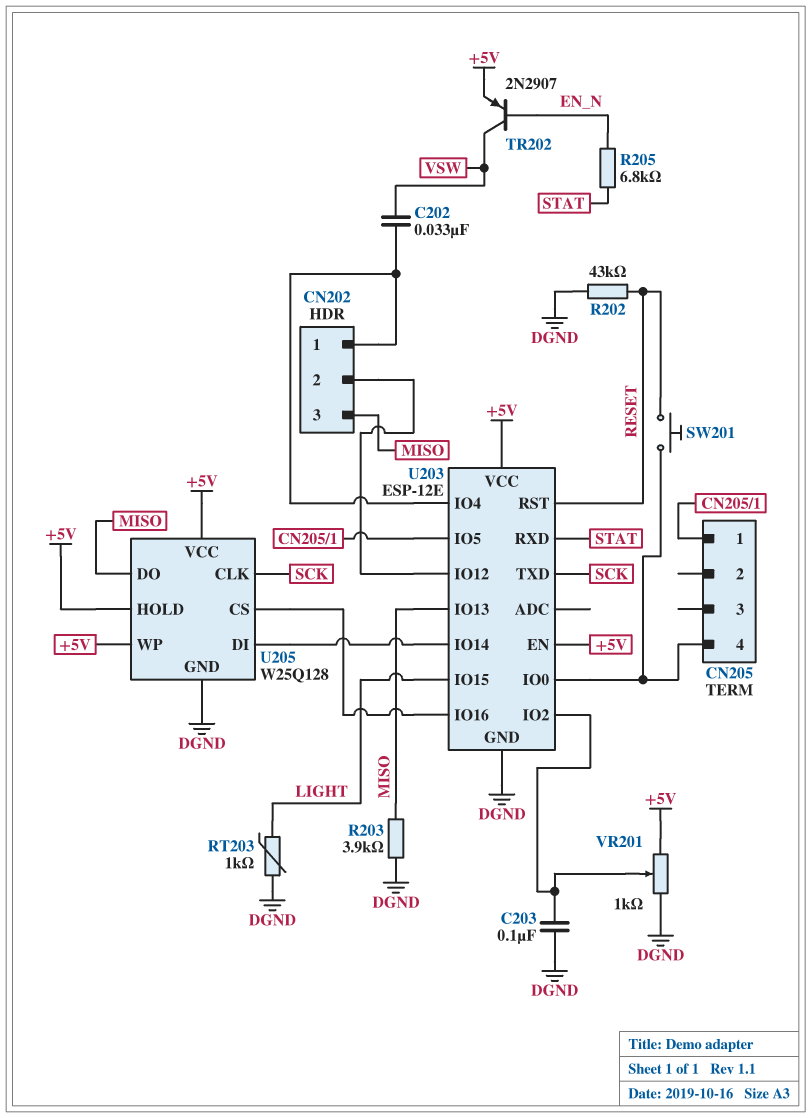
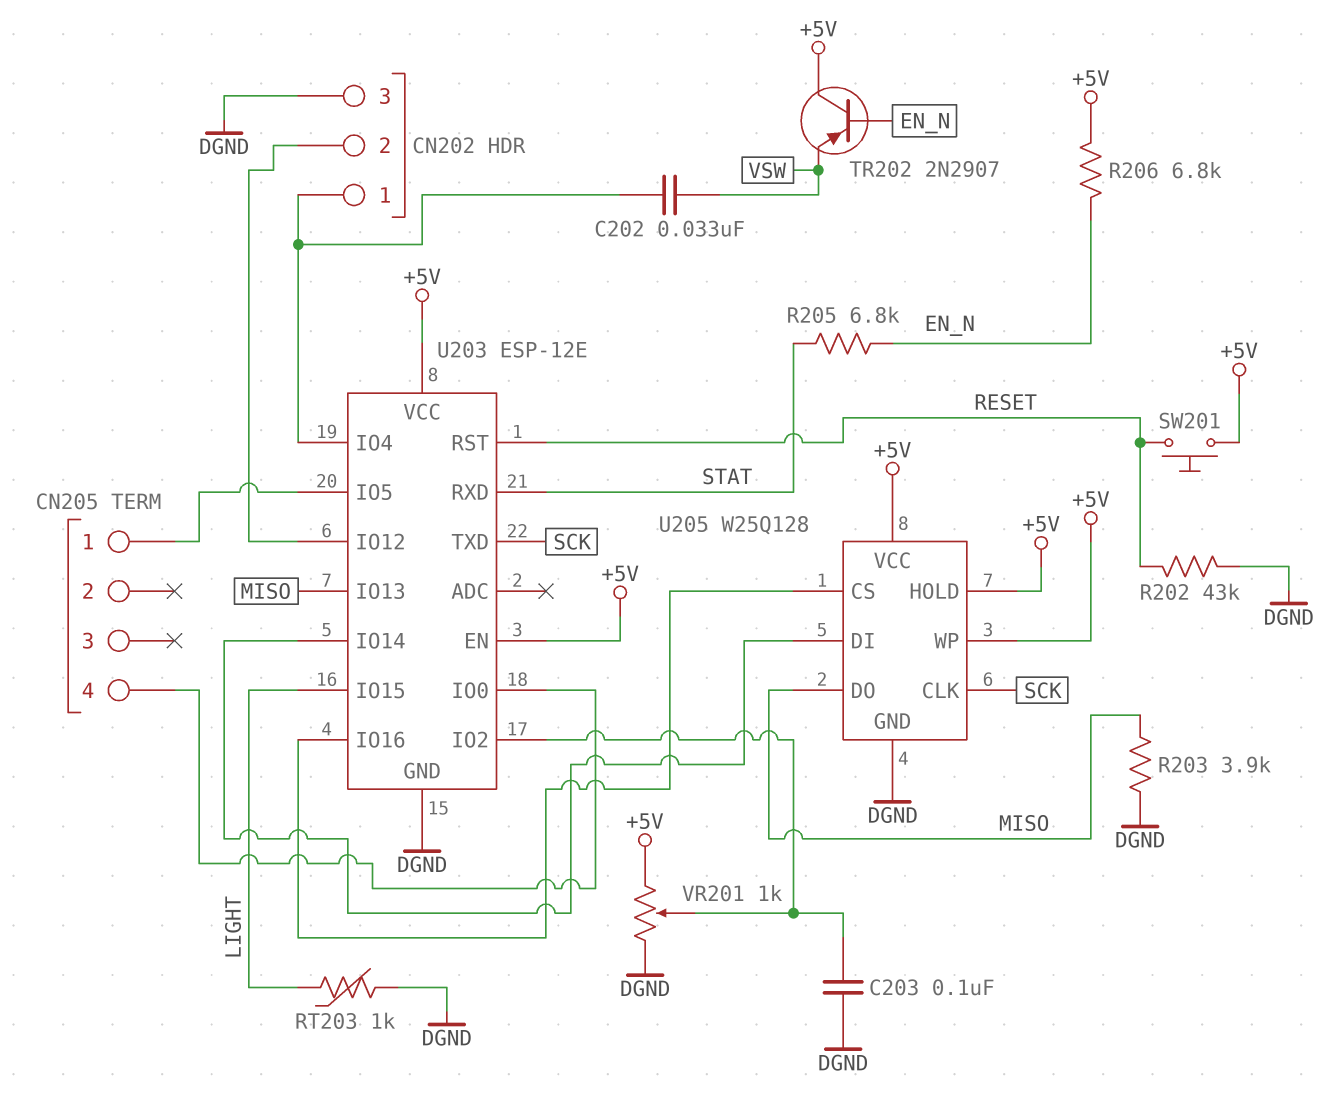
CN202 pin 3: MISO -> DGND
R206: none -> 6.8k (+5V, EN_N)
SW201: button (CN205/4, RESET) -> button (+5V, RESET)
TR202: PNP 2N2907 (B EN_N, C VSW, E +5V) -> PNP 2N2907 (B EN_N, C +5V, E VSW)

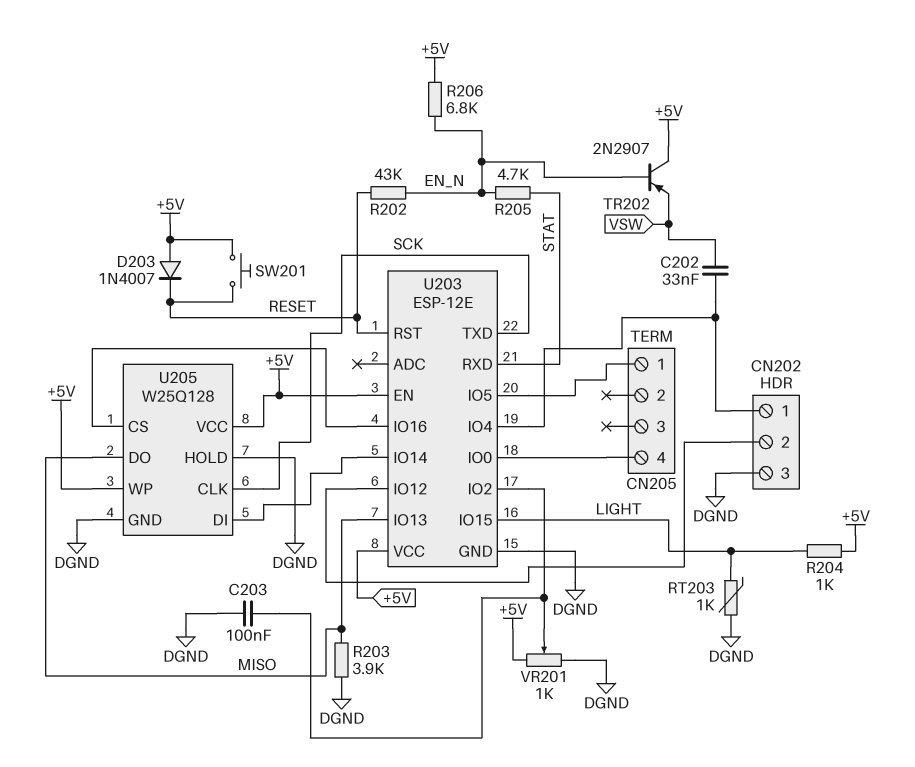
D203: none -> diode 1N4007 (A +5V, K RESET)
R202: 43k (DGND, RESET) -> 43k (EN_N, RESET)
R204: none -> 1k (+5V, LIGHT)
R205: 6.8k (EN_N, STAT) -> 4.7k (EN_N, STAT)
U205 pin HOLD: +5V -> DGND

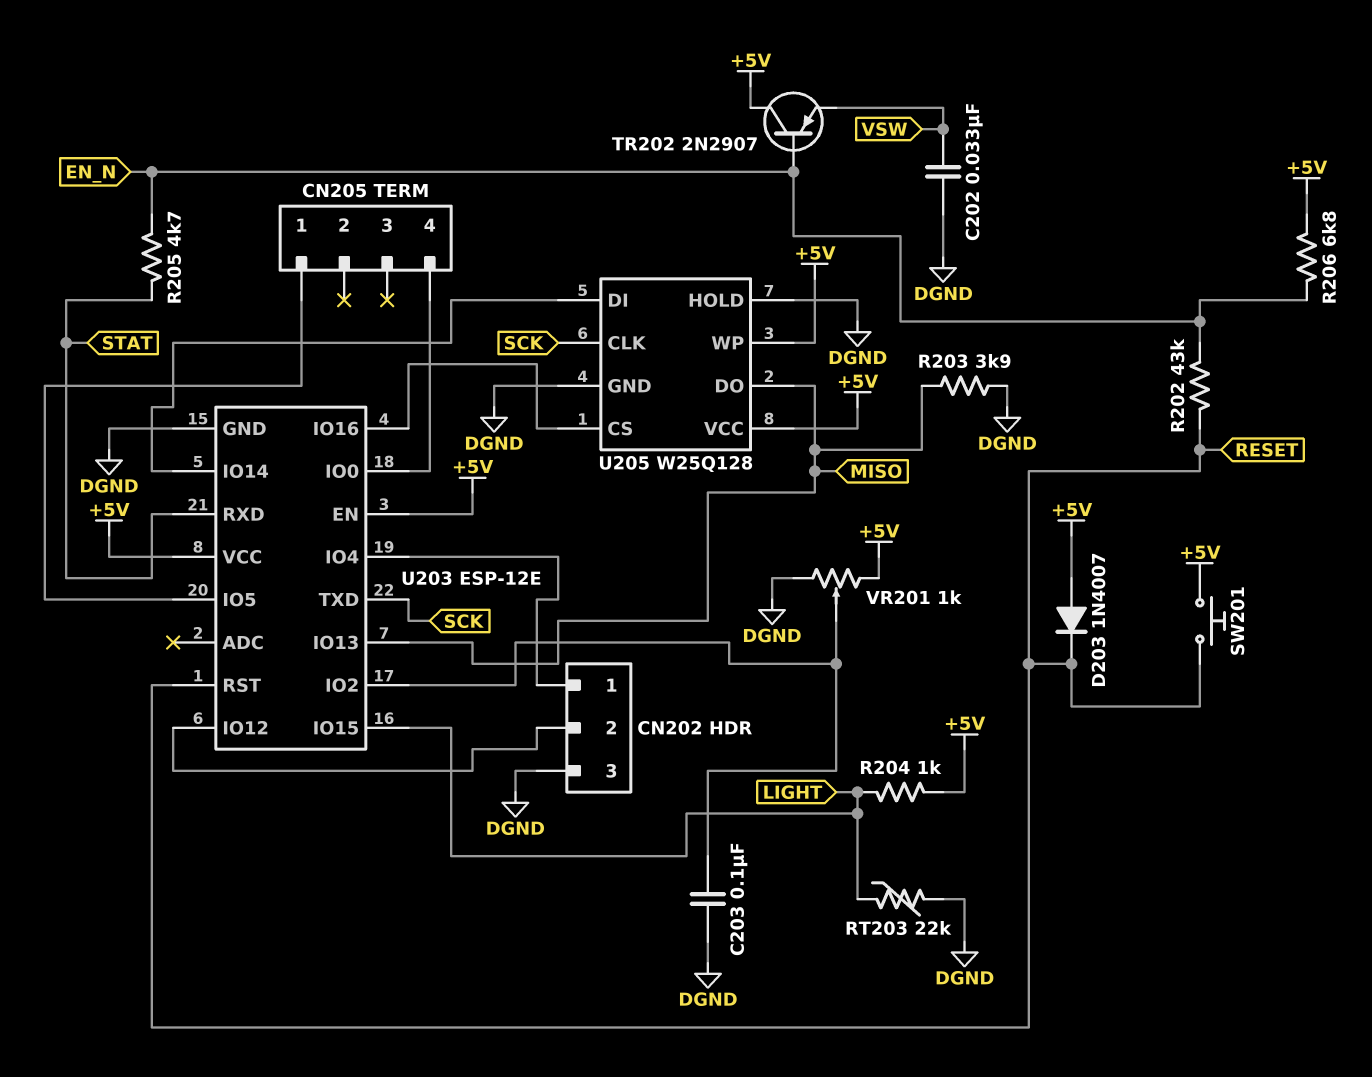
C202: 33nF (CN202/1, VSW) -> 33nF (DGND, VSW)
RT203: 1k (DGND, LIGHT) -> 22k (DGND, LIGHT)

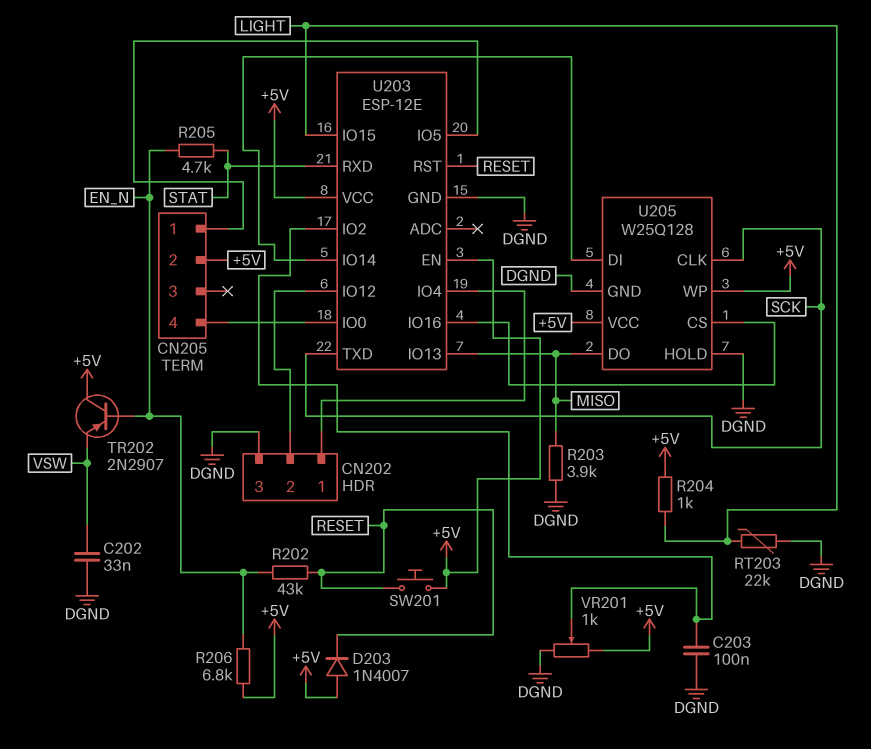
CN205 pin 2: none -> +5V

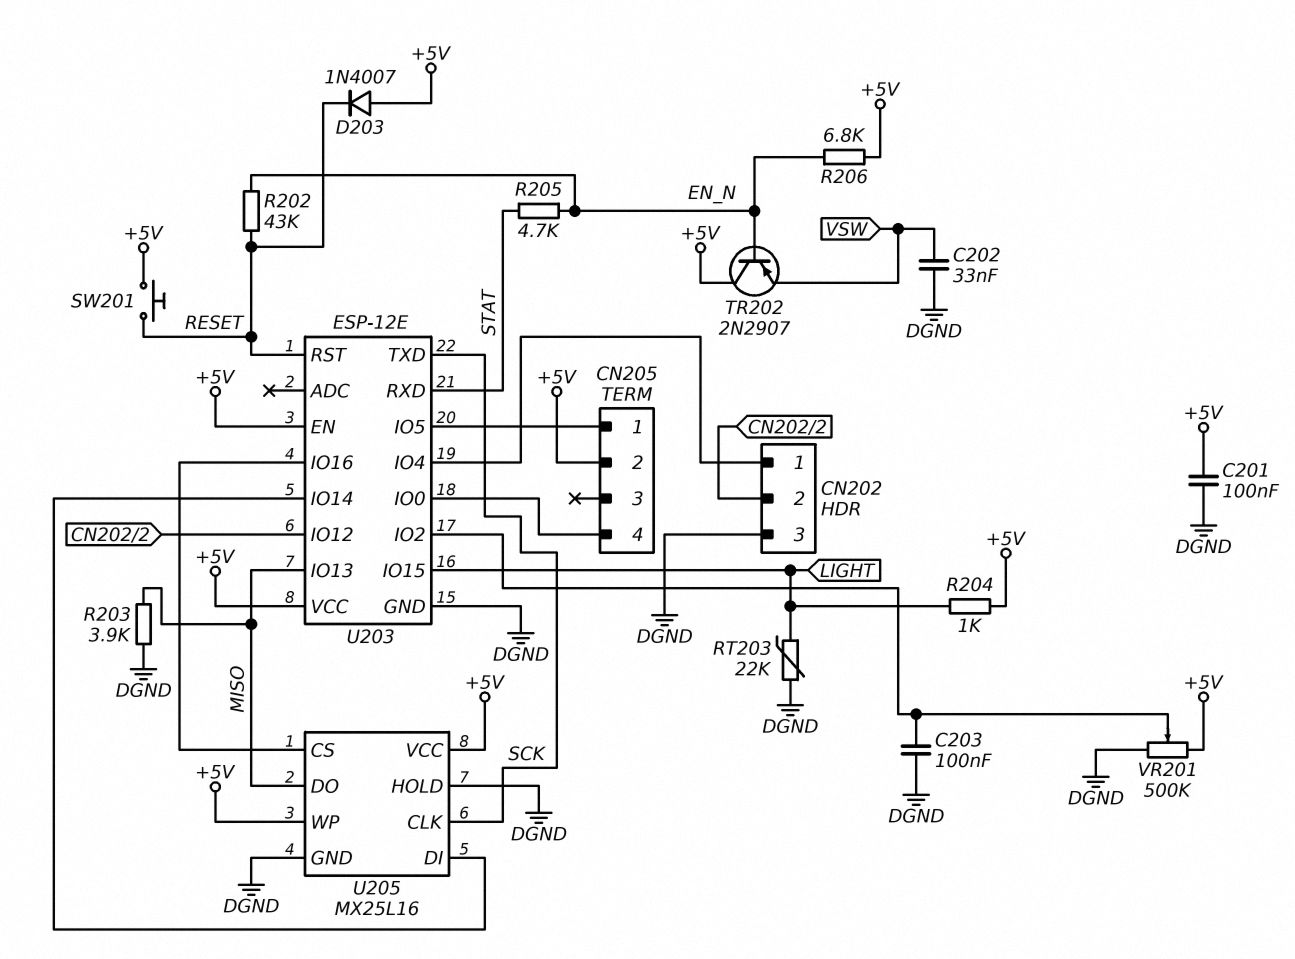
C201: none -> 100nF (+5V, DGND)
U205: W25Q128 -> MX25L16
VR201: 1k (+5V, DGND, wiper U203/IO2) -> 500k (+5V, DGND, wiper U203/IO2)

